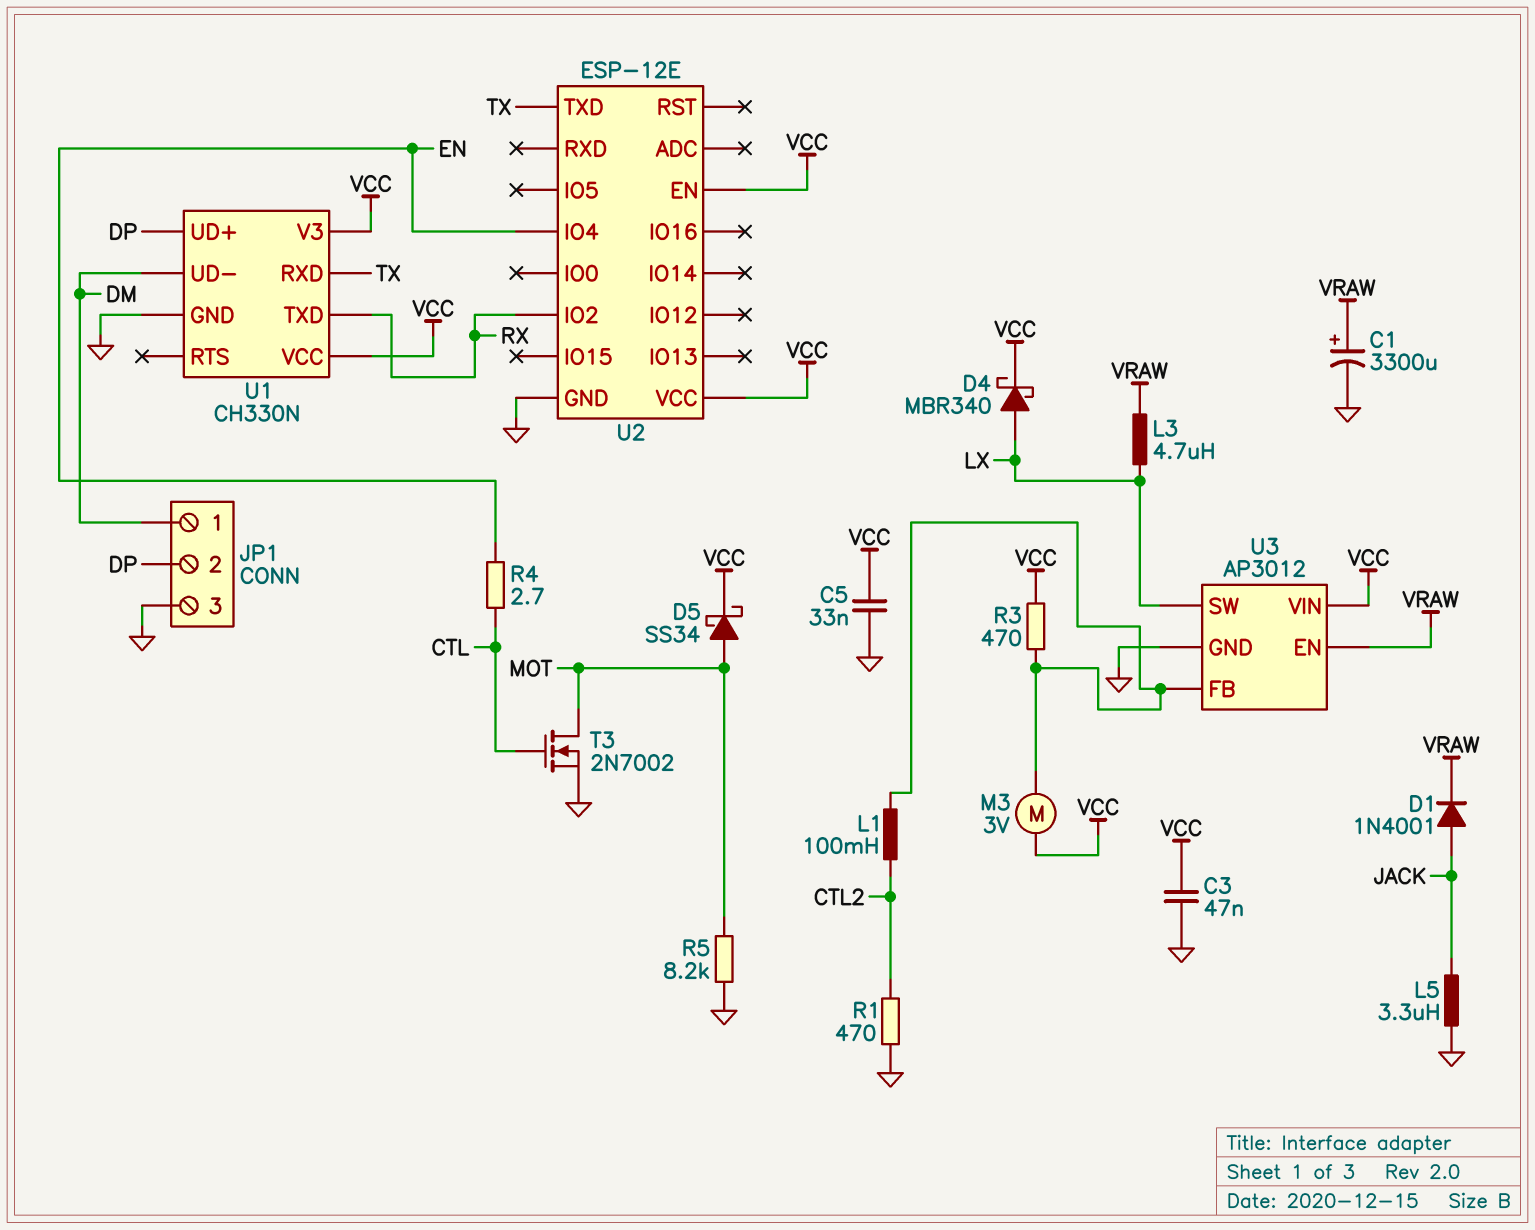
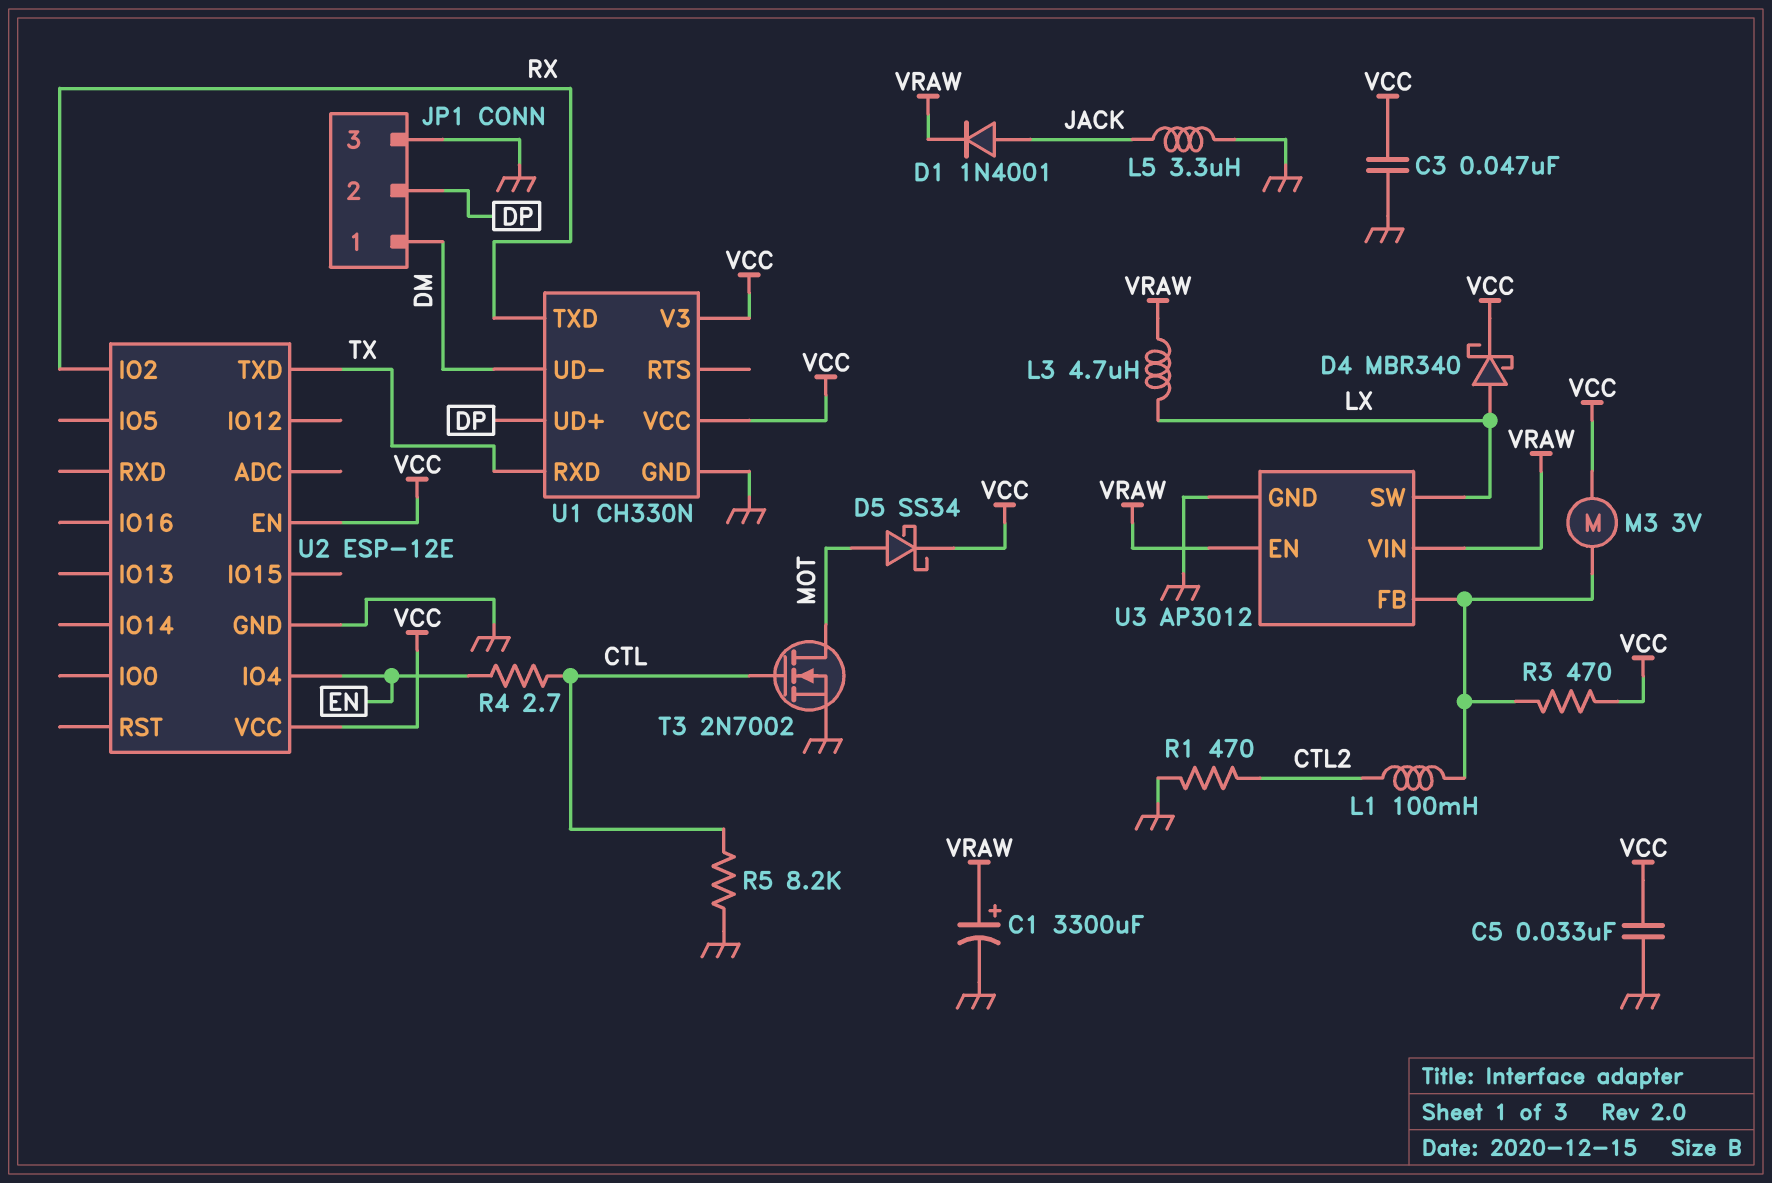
R5: 8.2k (GND, MOT) -> 8.2k (CTL, GND)
U3 pin VIN: VCC -> VRAW

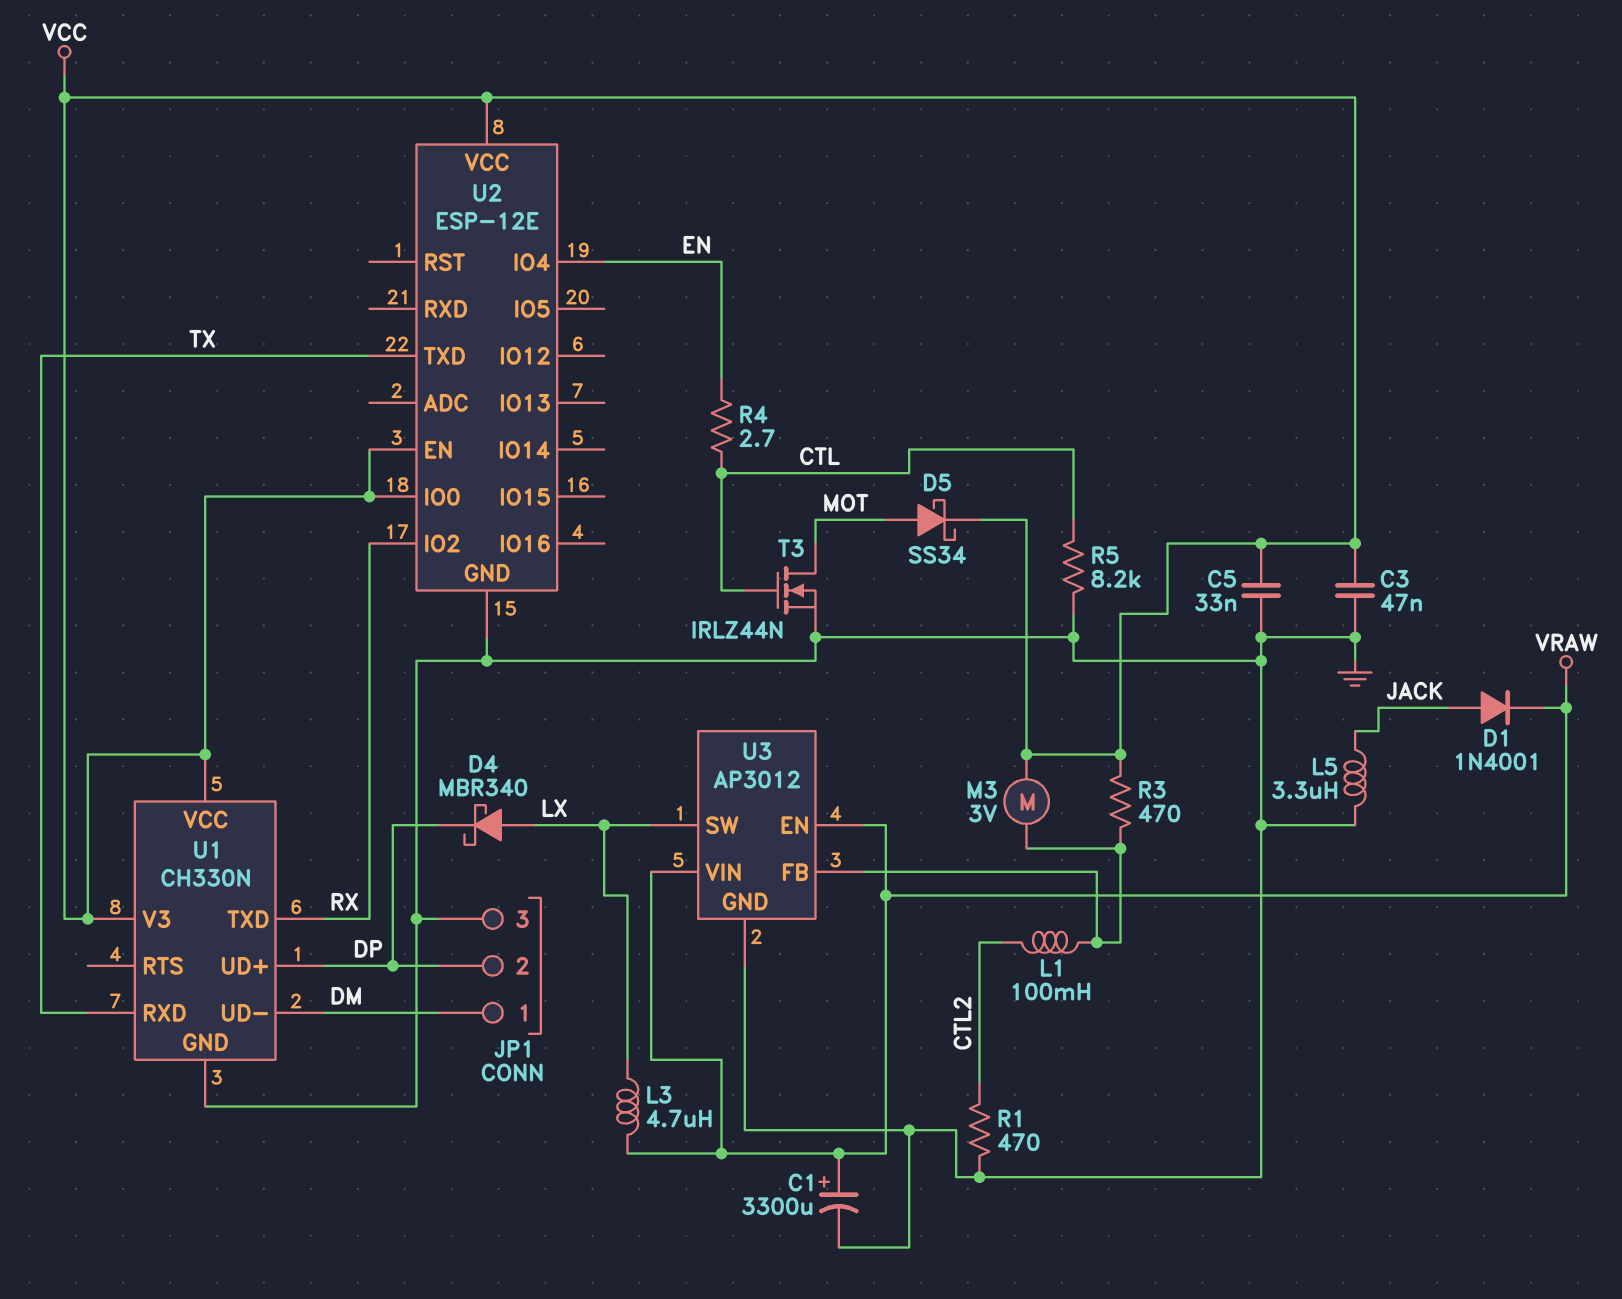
D4: schottky MBR340 (A LX, K VCC) -> schottky MBR340 (A LX, K DP)
T3: NMOS 2N7002 (G CTL, D MOT, S GND) -> NMOS IRLZ44N (G CTL, D MOT, S GND)
U2 pin IO0: none -> VCC

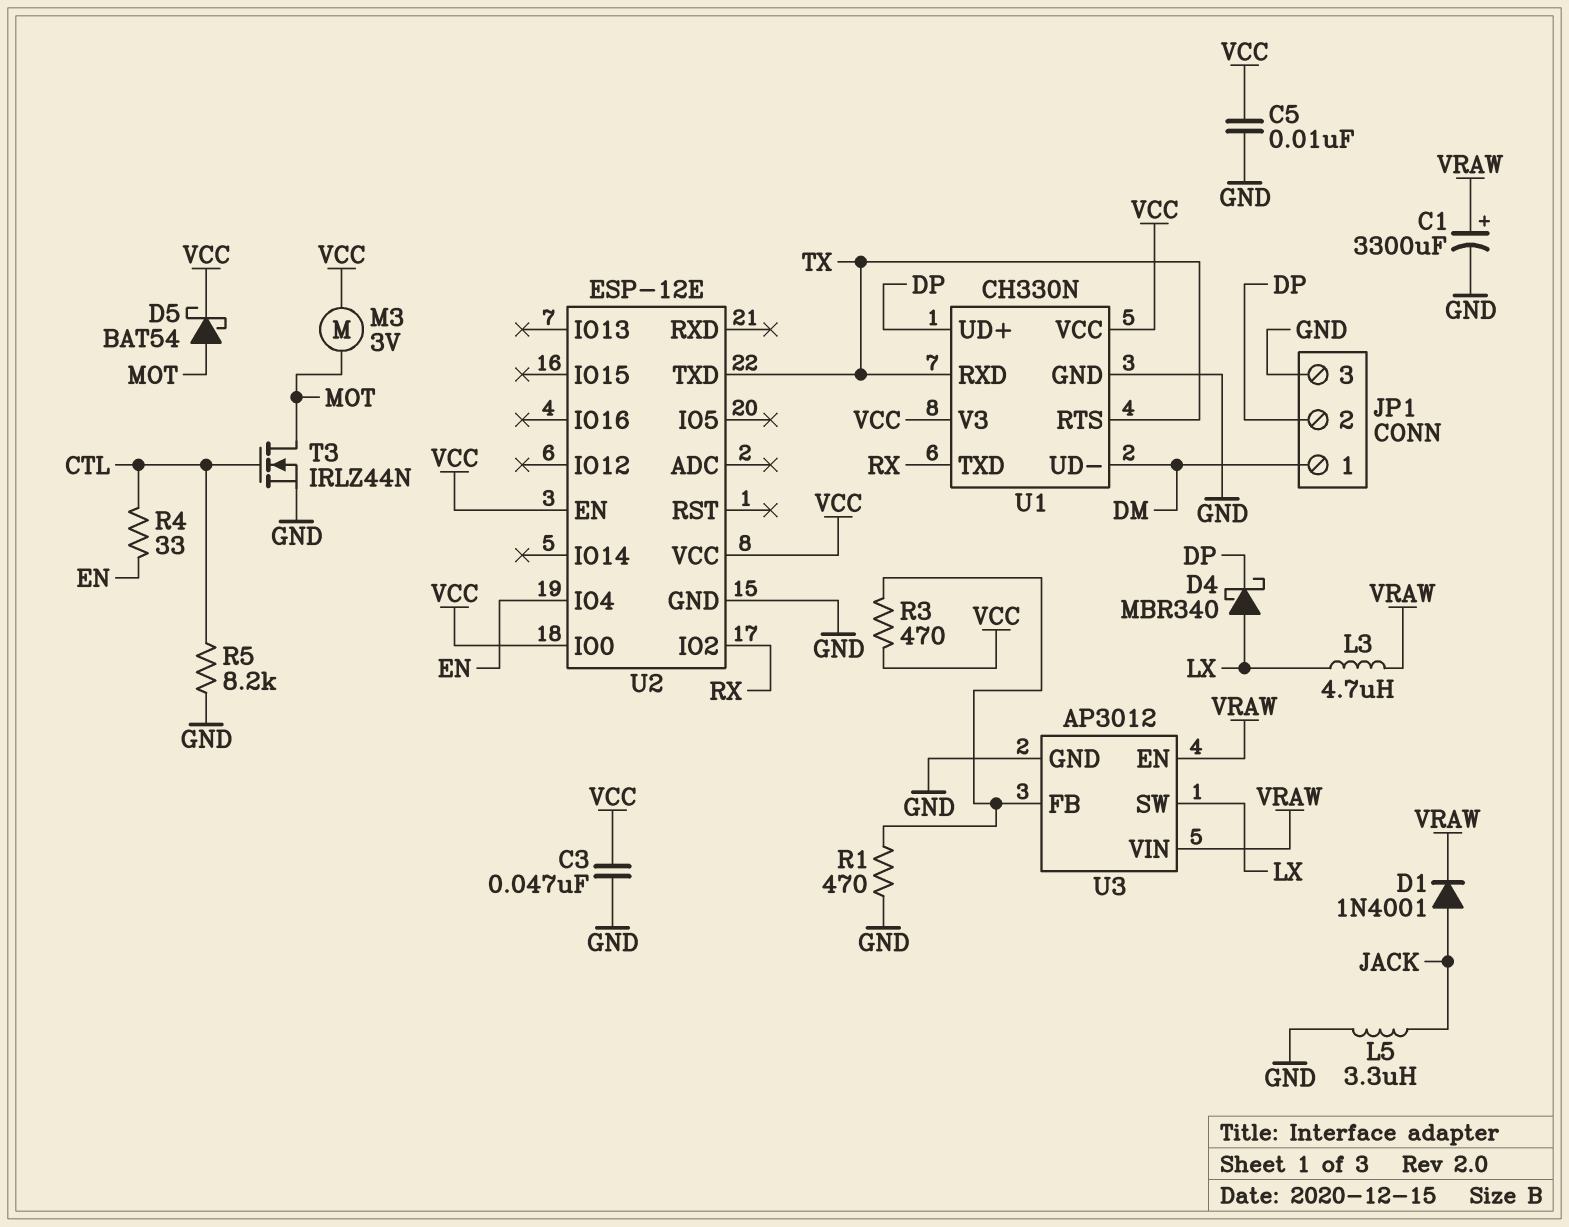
C5: 33nF (GND, VCC) -> 10nF (GND, VCC)
D5: schottky SS34 (A MOT, K VCC) -> schottky BAT54 (A MOT, K VCC)
L1: 100mH (CTL2, U3/FB) -> none
M3: motor 3V (U3/FB, VCC) -> motor 3V (MOT, VCC)
R1: 470 (CTL2, GND) -> 470 (GND, U3/FB)
R4: 2.7 (CTL, EN) -> 33 (CTL, EN)
U1 pin RTS: none -> TX

